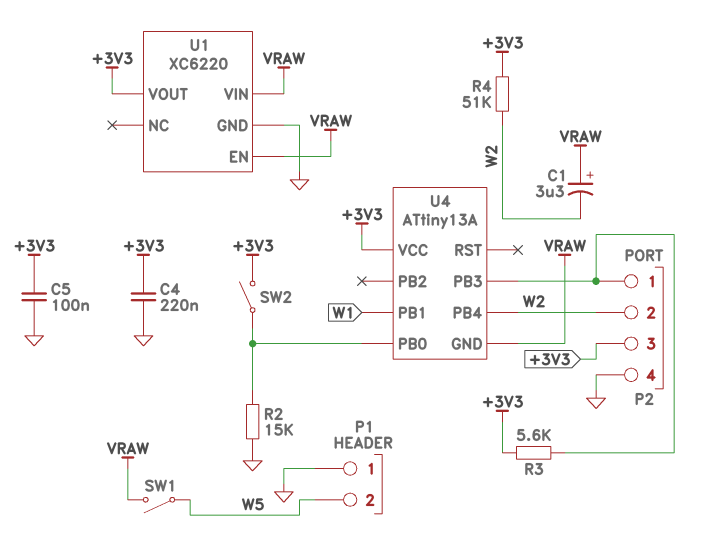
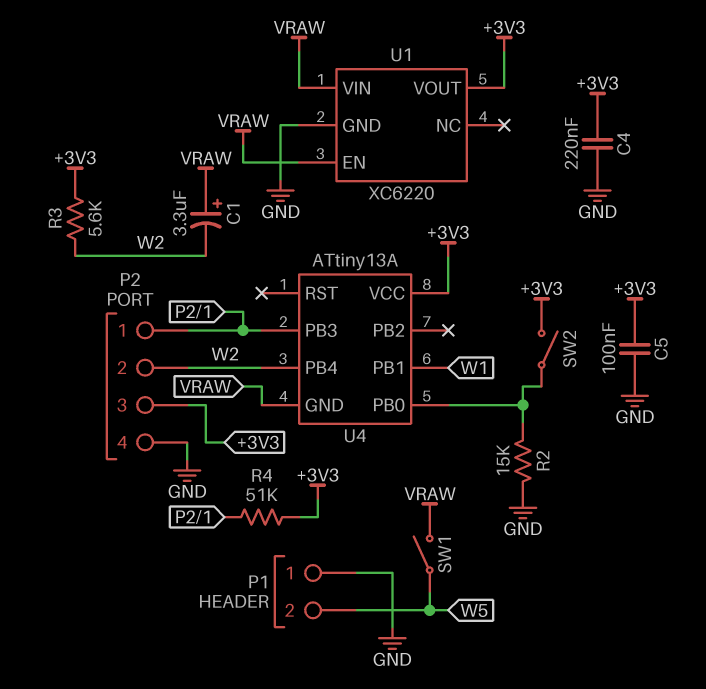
R3: 5.6k (+3V3, P2/1) -> 5.6k (+3V3, W2)
R4: 51k (+3V3, W2) -> 51k (+3V3, P2/1)

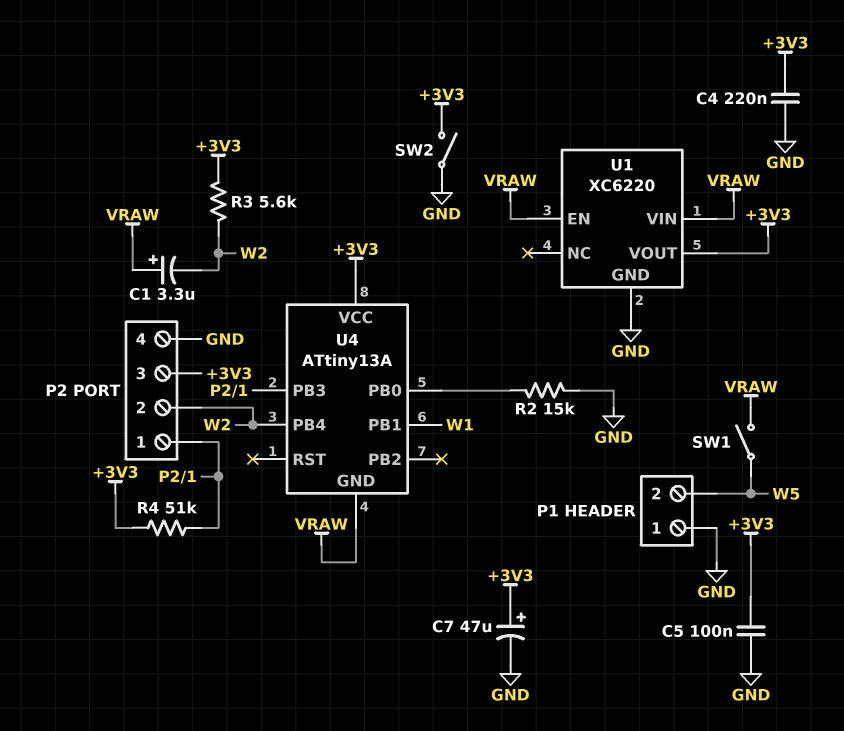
C7: none -> 47uF (plus +3V3, minus GND)
SW2: switch (+3V3, U4/PB0) -> switch (+3V3, GND)

